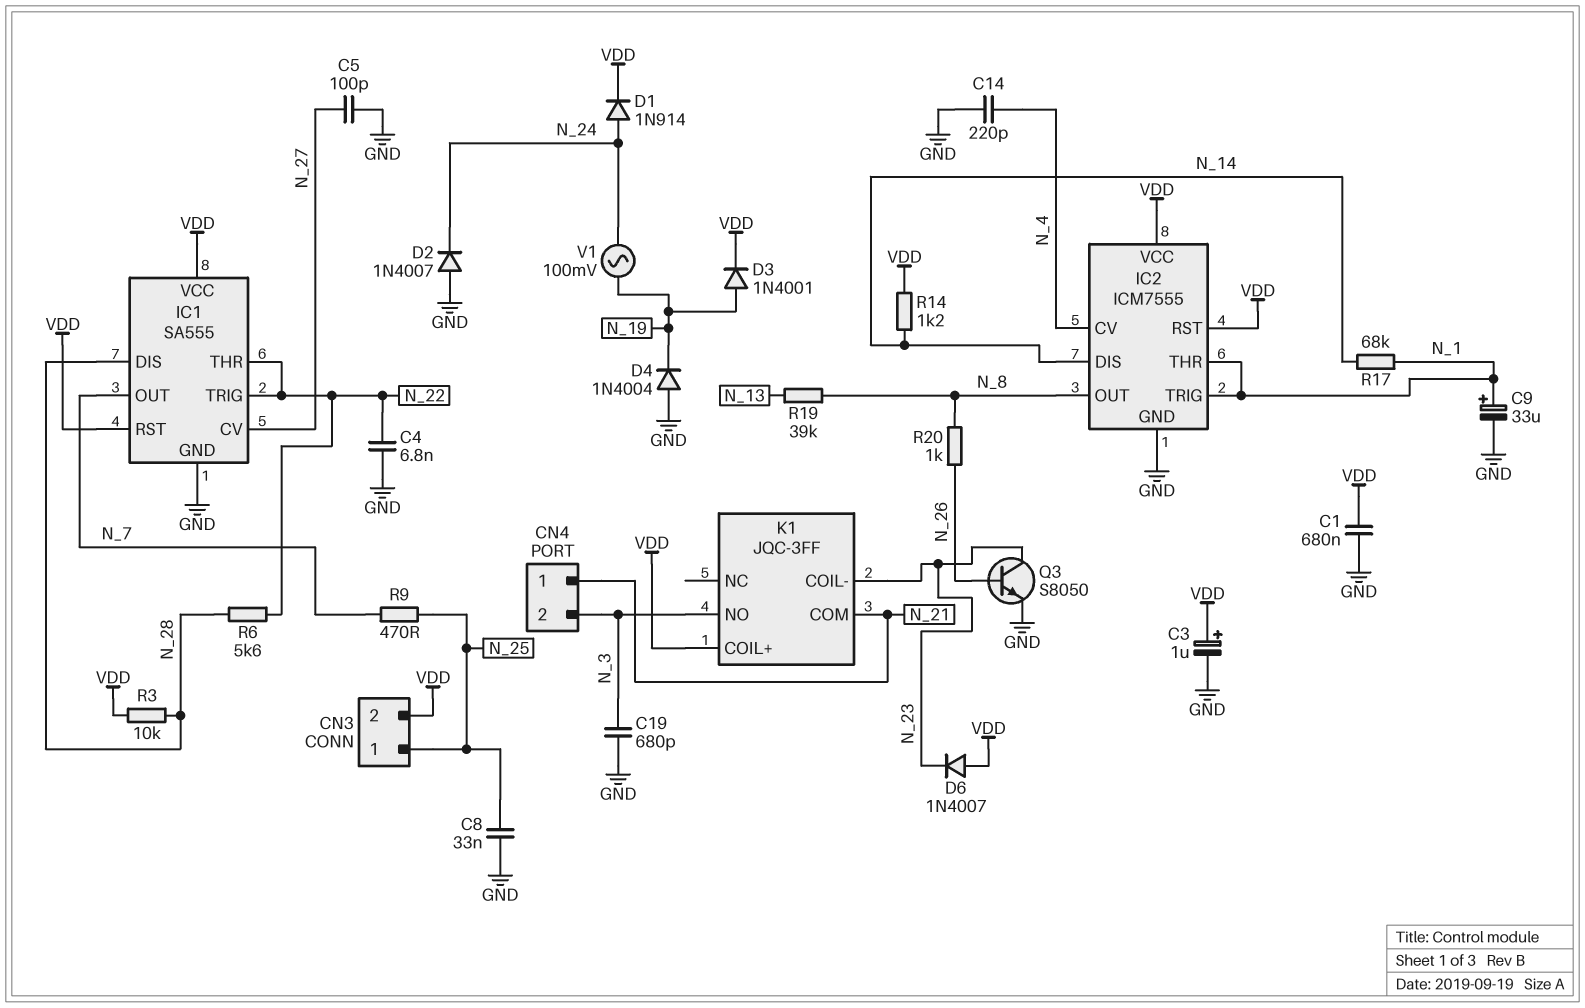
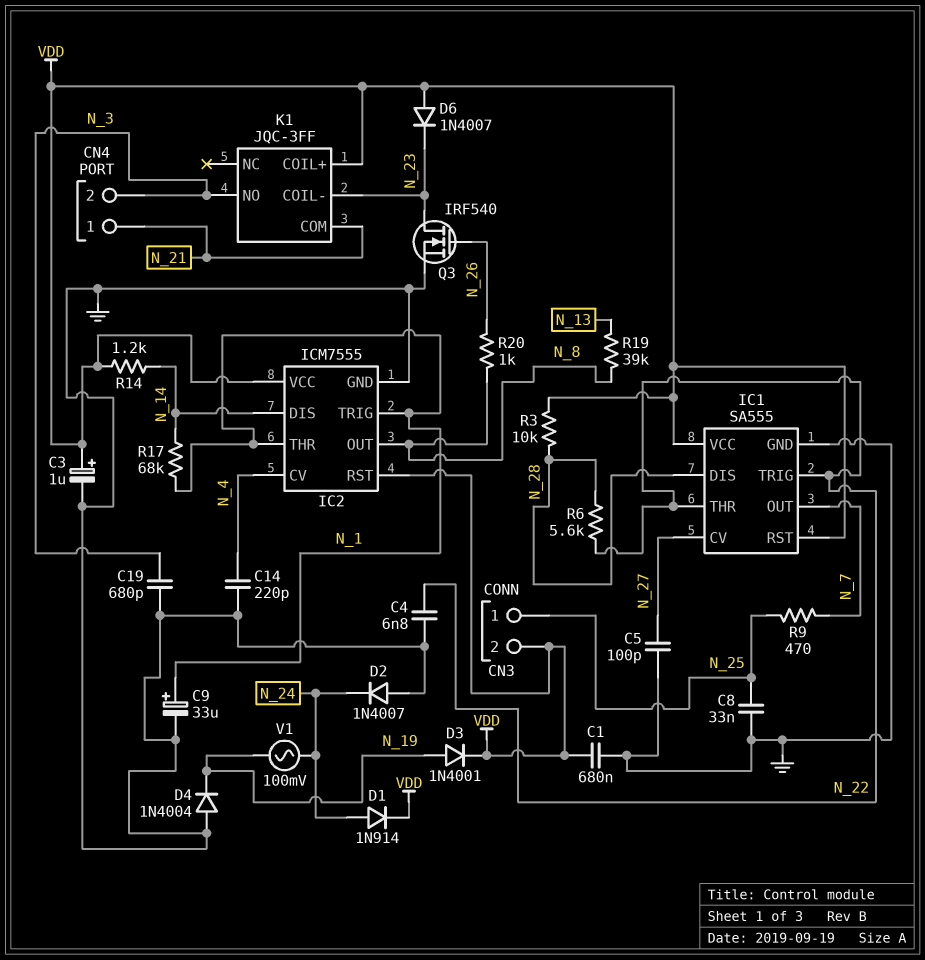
Q3: NPN S8050 (B N_26, C N_23, E GND) -> NMOS IRF540 (G N_26, D N_23, S GND)

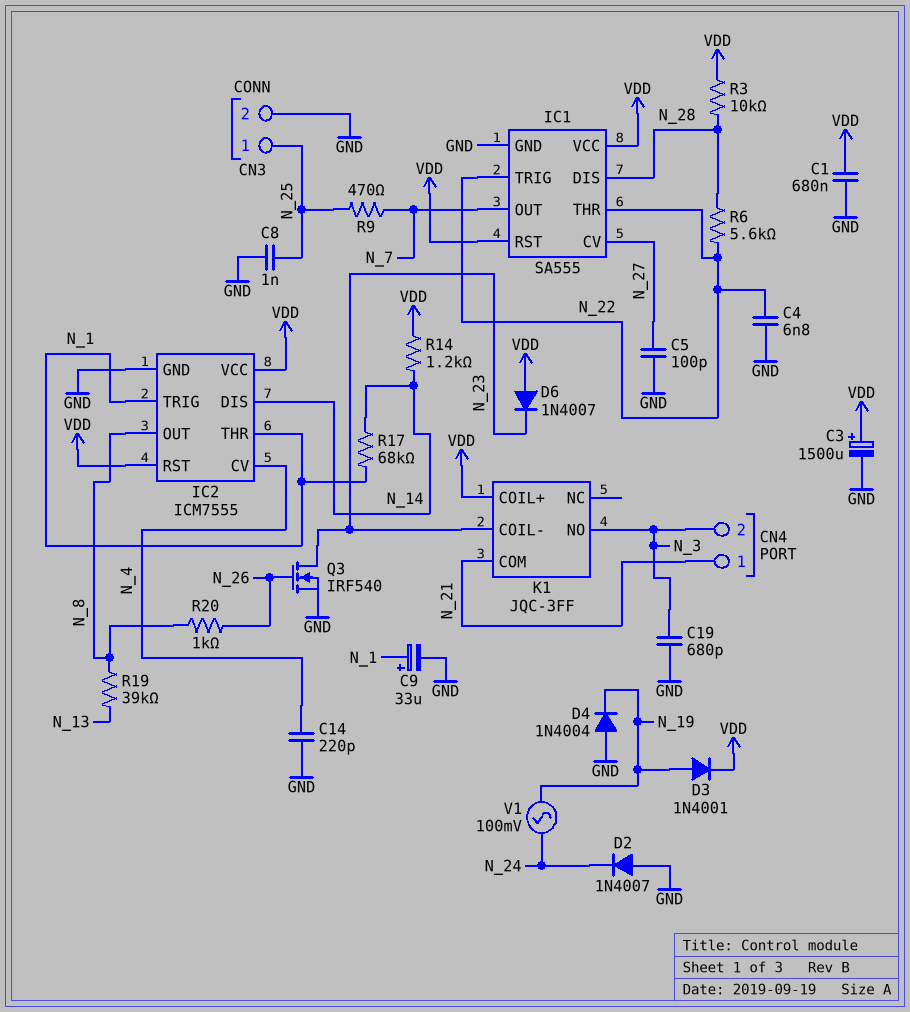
C3: 1uF (plus VDD, minus GND) -> 1500uF (plus VDD, minus GND)
C8: 33nF (GND, N_25) -> 1nF (GND, N_25)
CN3 pin 2: VDD -> GND
D1: diode 1N914 (A N_24, K VDD) -> none

